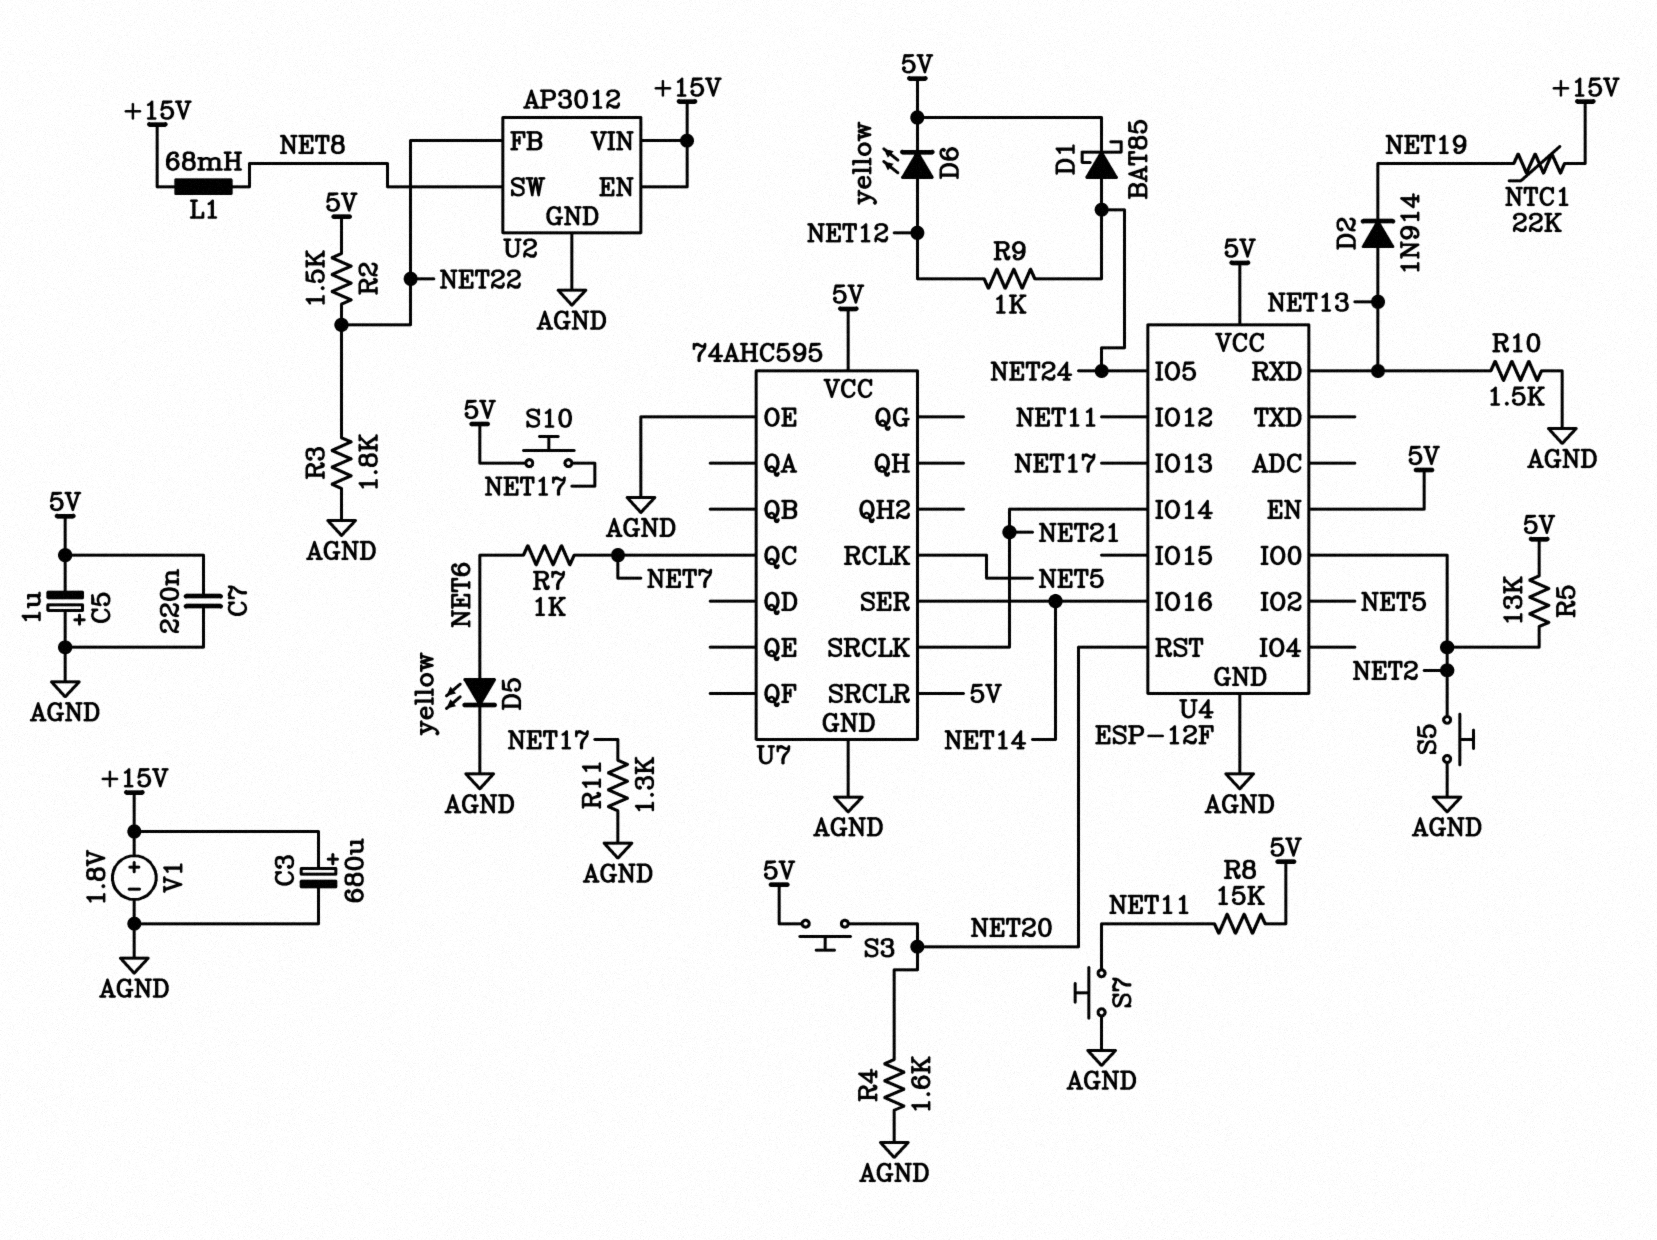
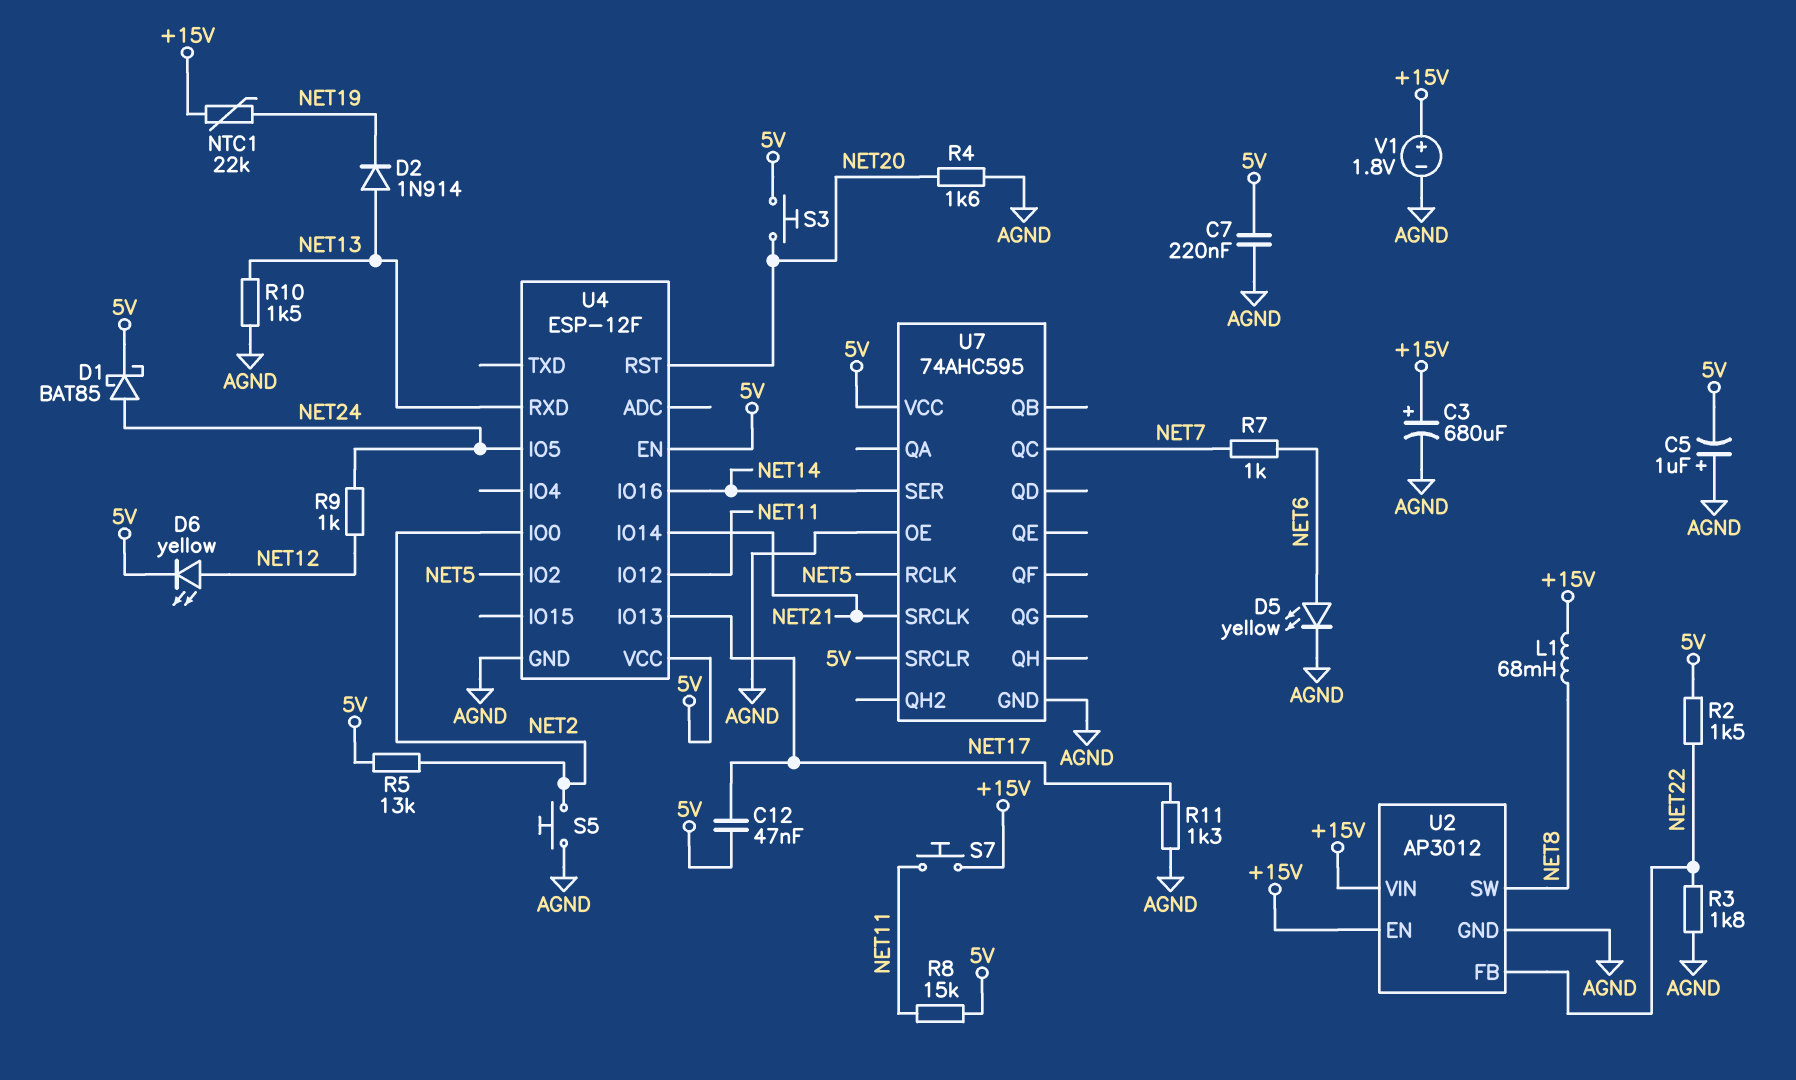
C12: none -> 47nF (5V, NET17)
S7: button (AGND, NET11) -> button (+15V, NET11)
S10: button (5V, NET17) -> none

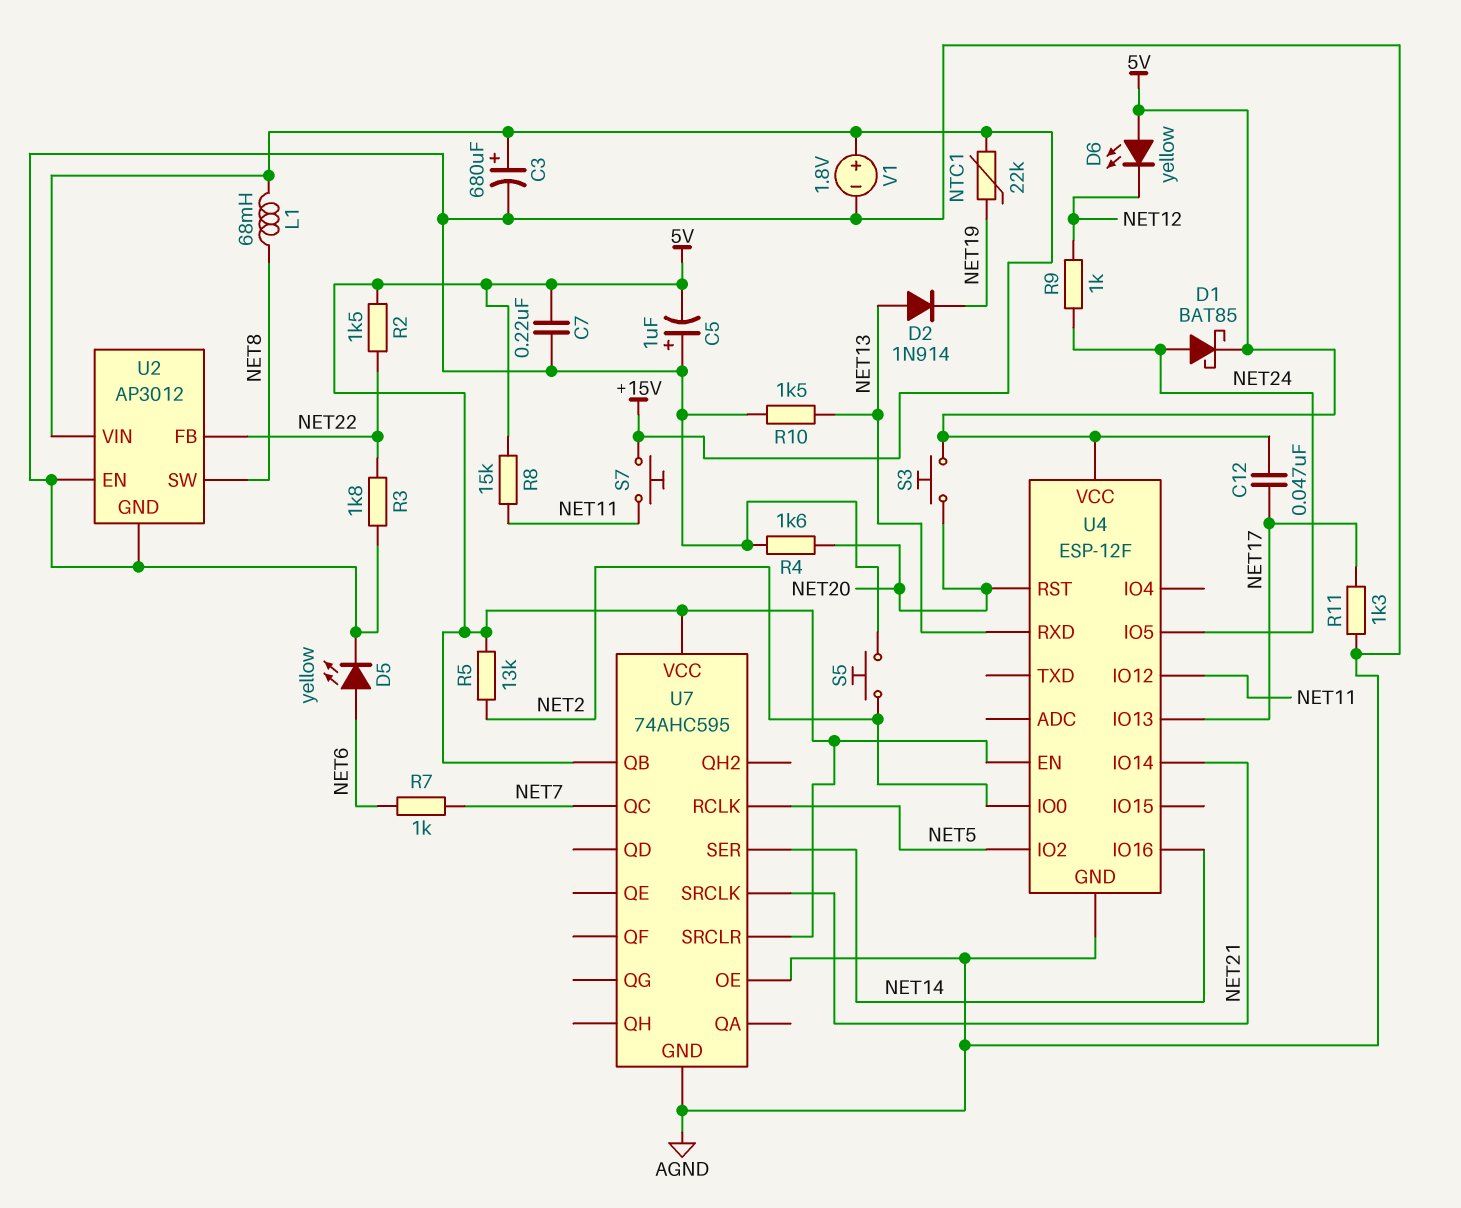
D6: LED yellow (A NET12, K 5V) -> LED yellow (A 5V, K NET12)
U2 pin EN: +15V -> AGND
U7 pin QB: none -> 5V

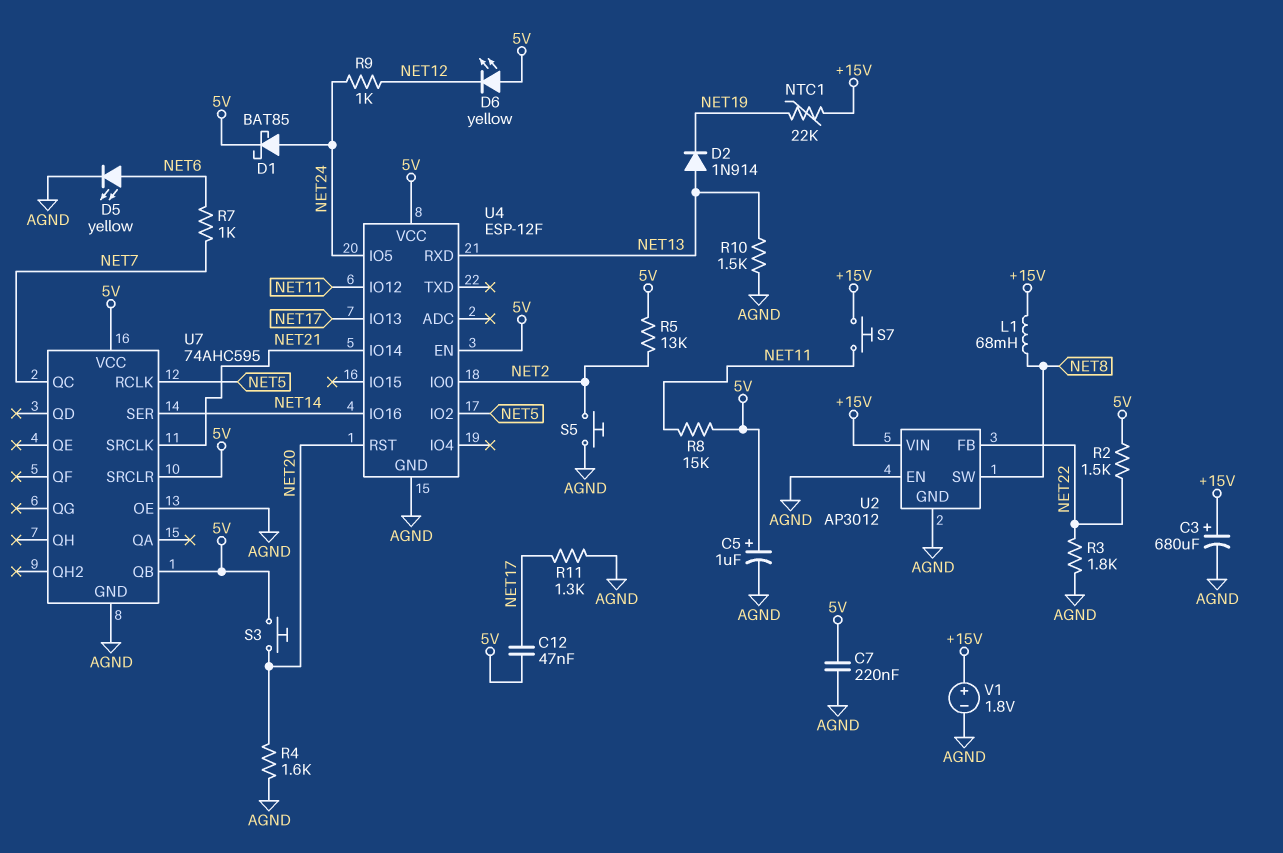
C5: 1uF (plus AGND, minus 5V) -> 1uF (plus 5V, minus AGND)

